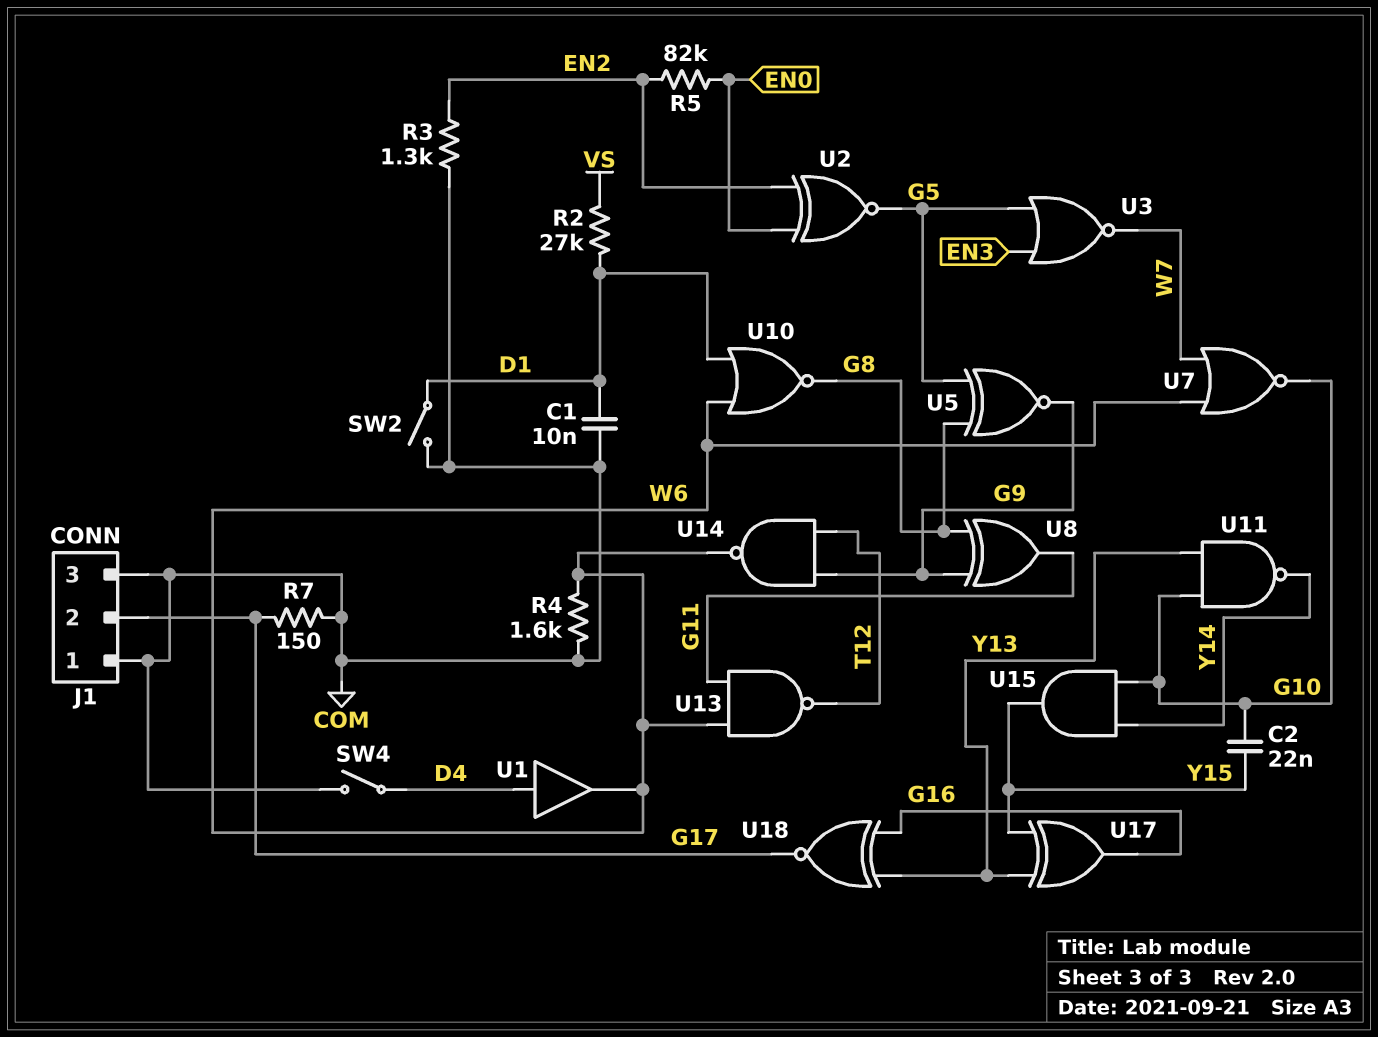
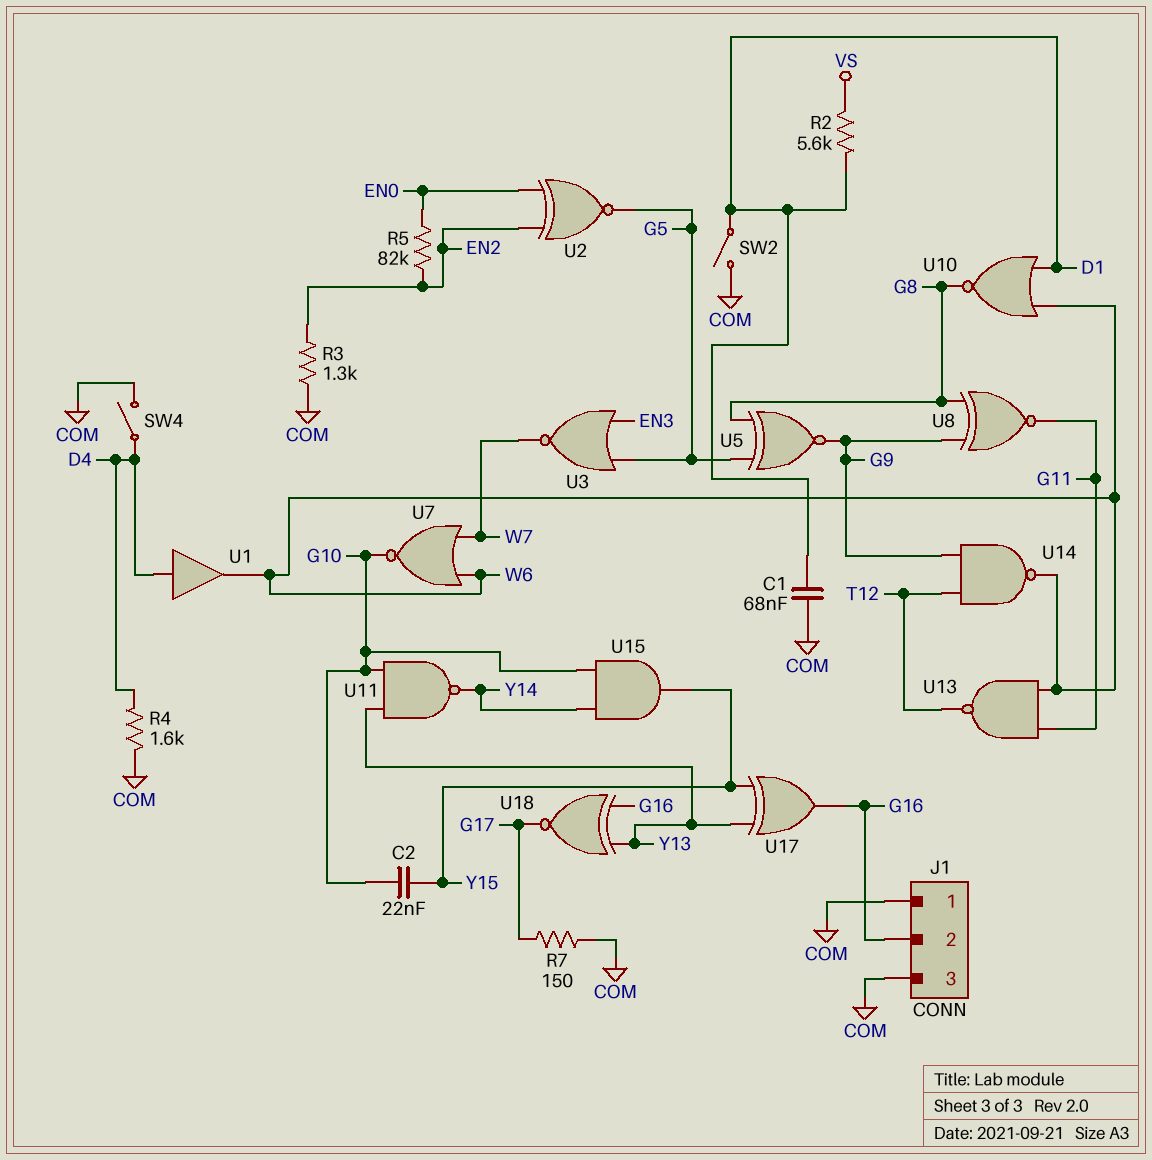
C1: 10nF (COM, D1) -> 68nF (COM, D1)
J1 pin 2: G17 -> G16
R2: 27k (D1, VS) -> 5.6k (D1, VS)
R4: 1.6k (COM, W6) -> 1.6k (COM, D4)
U8: XOR (in G8, in G9, out G11) -> XNOR (in G8, in G9, out G11)

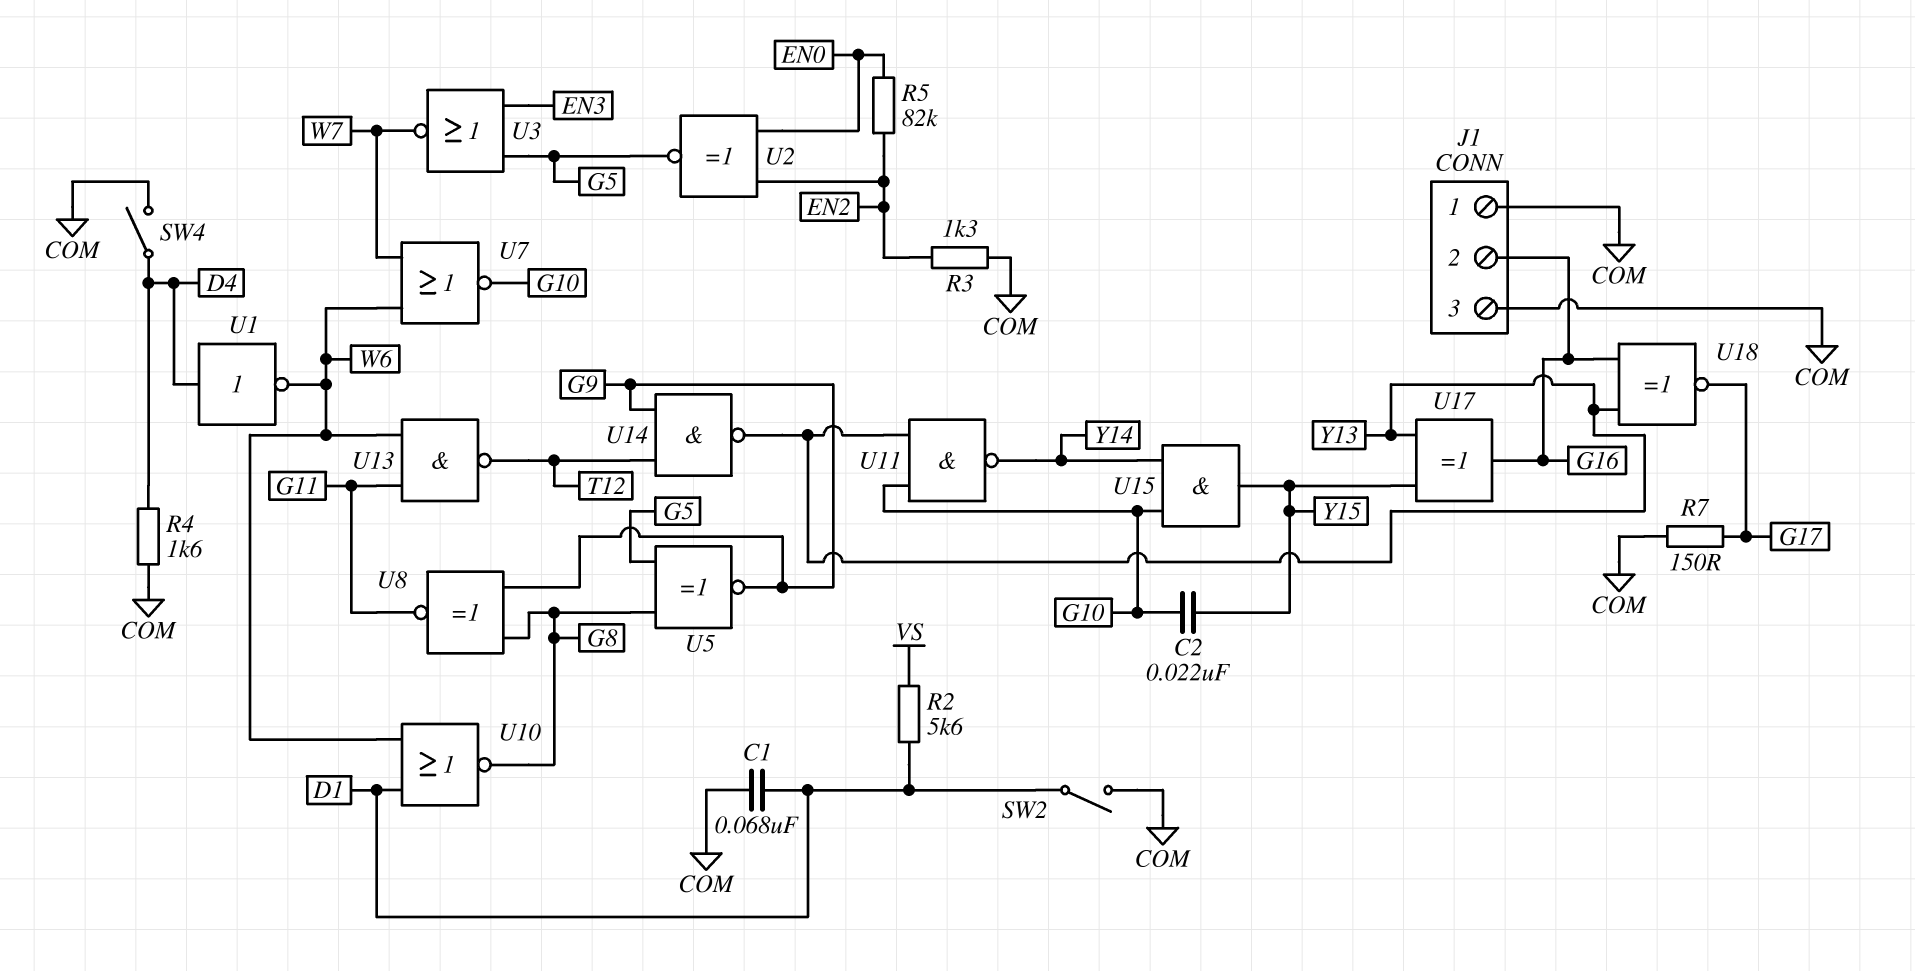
U1: buffer (in D4, out W6) -> NOT (in D4, out W6)
U14: NAND (in G9, in T12, out W6) -> NAND (in G9, in T12, out Y13)

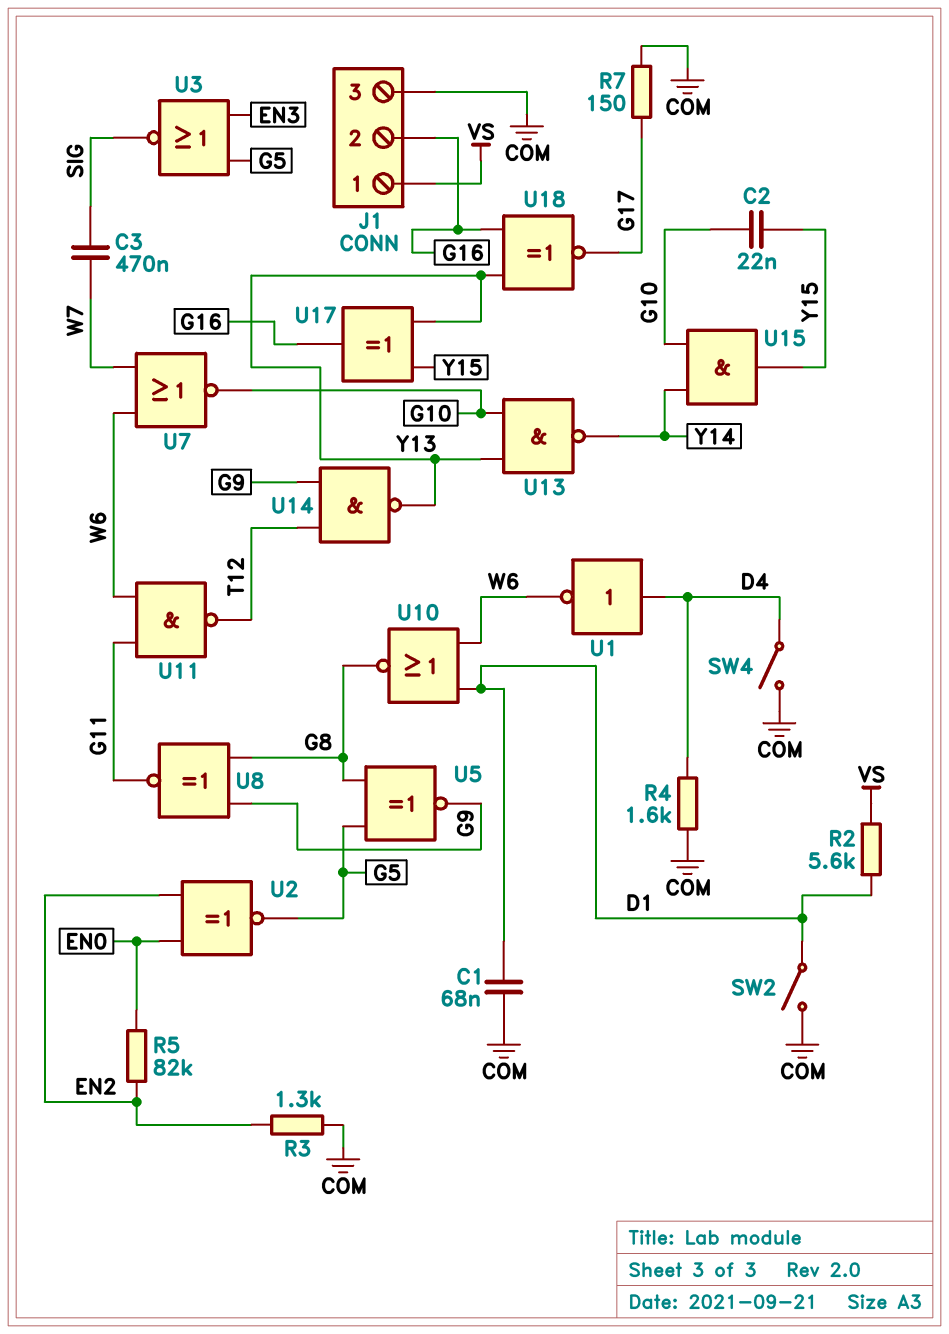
C3: none -> 470nF (SIG, W7)
J1 pin 1: COM -> VS
U3: NOR (in EN3, in G5, out W7) -> NOR (in EN3, in G5, out SIG)
U11: NAND (in G10, in Y13, out Y14) -> NAND (in G11, in W6, out T12)
U13: NAND (in G11, in W6, out T12) -> NAND (in G10, in Y13, out Y14)

